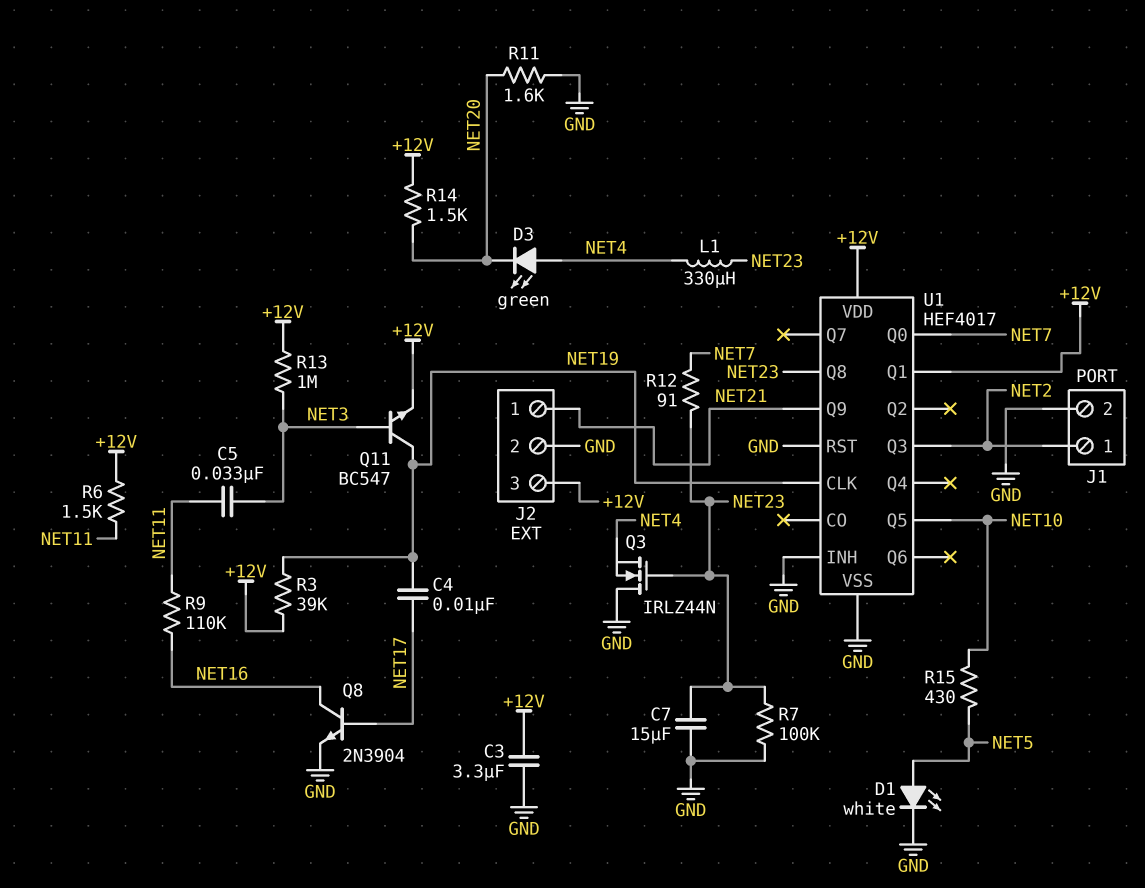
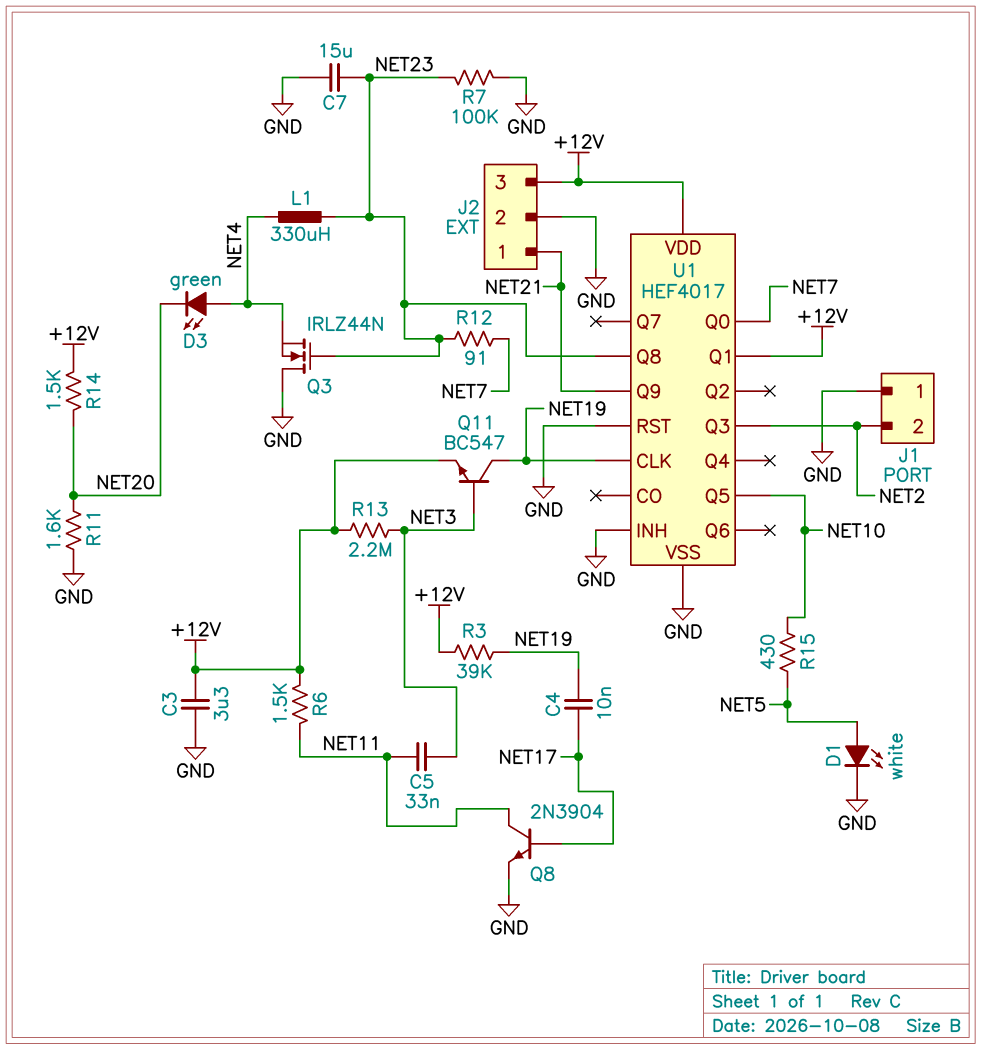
J1 pin 1: NET2 -> GND
J1 pin 2: GND -> NET2
Q8: NPN 2N3904 (B NET17, C NET16, E GND) -> NPN 2N3904 (B NET17, C NET11, E GND)
R9: 110k (NET11, NET16) -> none
R13: 1M (+12V, NET3) -> 2.2M (+12V, NET3)

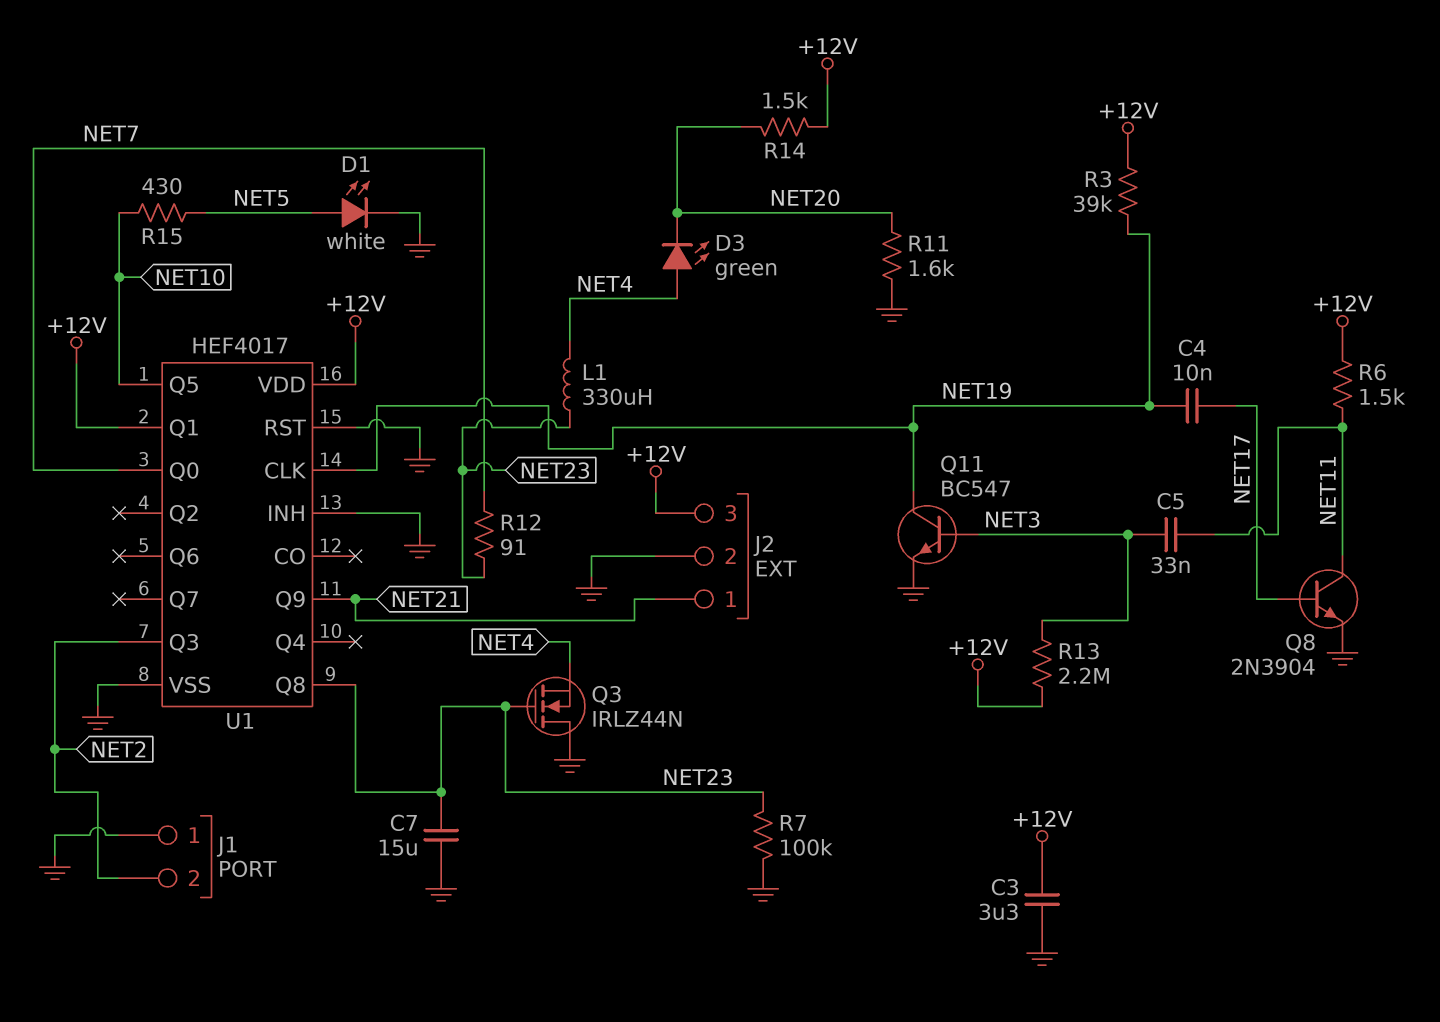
Q11: NPN BC547 (B NET3, C NET19, E +12V) -> NPN BC547 (B NET3, C NET19, E GND)

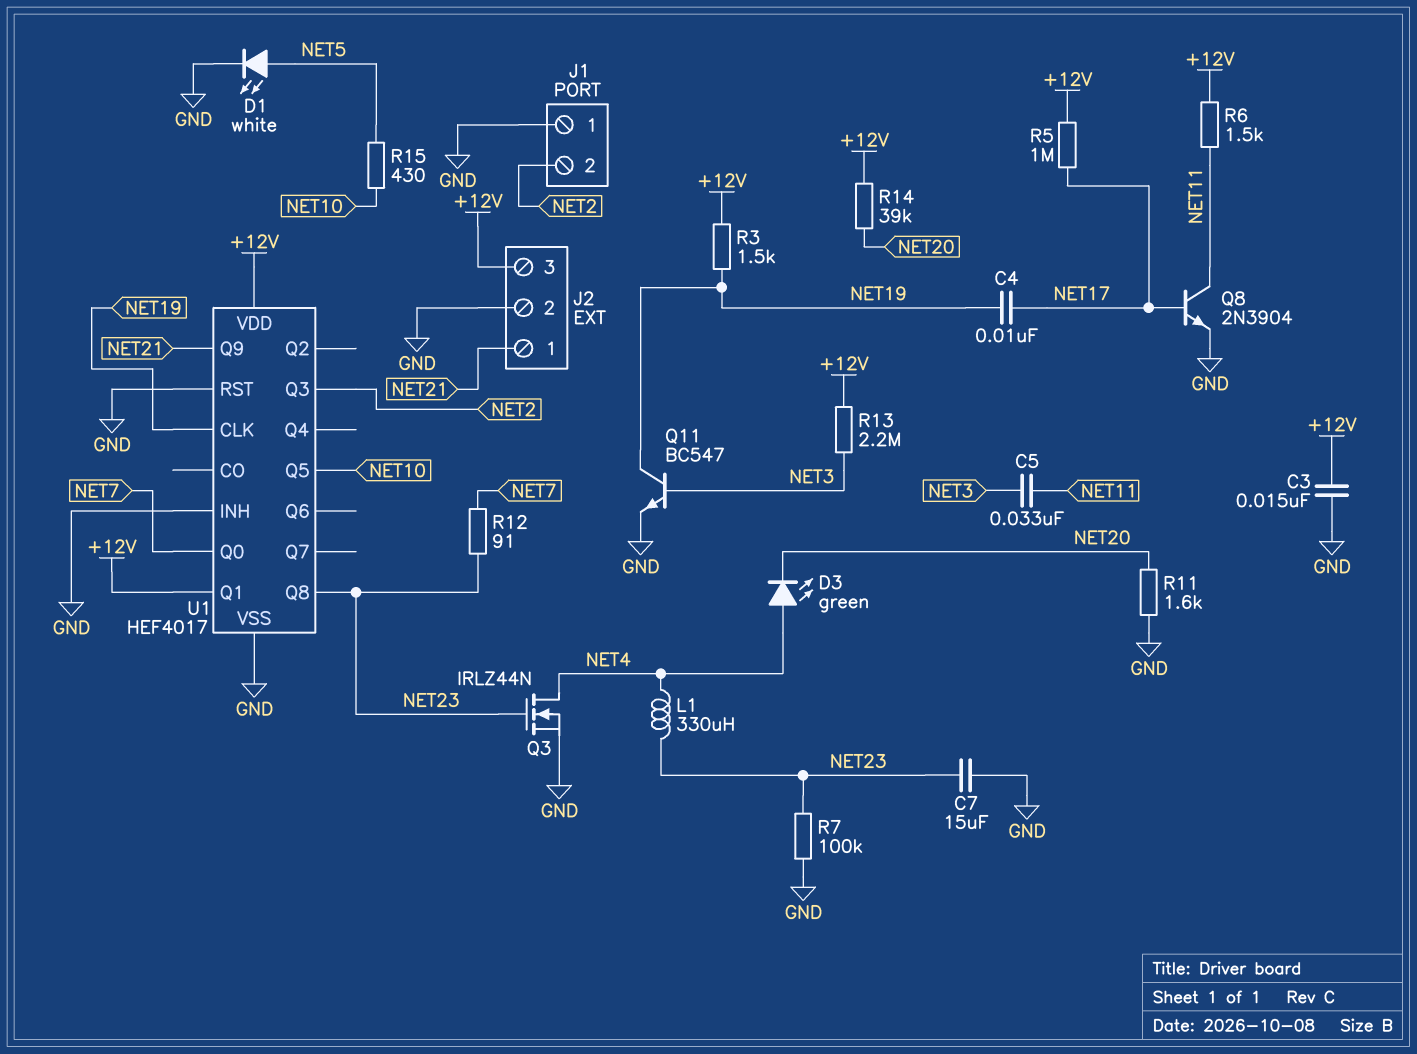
C3: 3.3uF (+12V, GND) -> 15nF (+12V, GND)
Q3: NMOS IRLZ44N (G NET23, D GND, S NET4) -> NMOS IRLZ44N (G NET23, D NET4, S GND)
R3: 39k (+12V, NET19) -> 1.5k (+12V, NET19)
R5: none -> 1M (+12V, NET17)
R14: 1.5k (+12V, NET20) -> 39k (+12V, NET20)

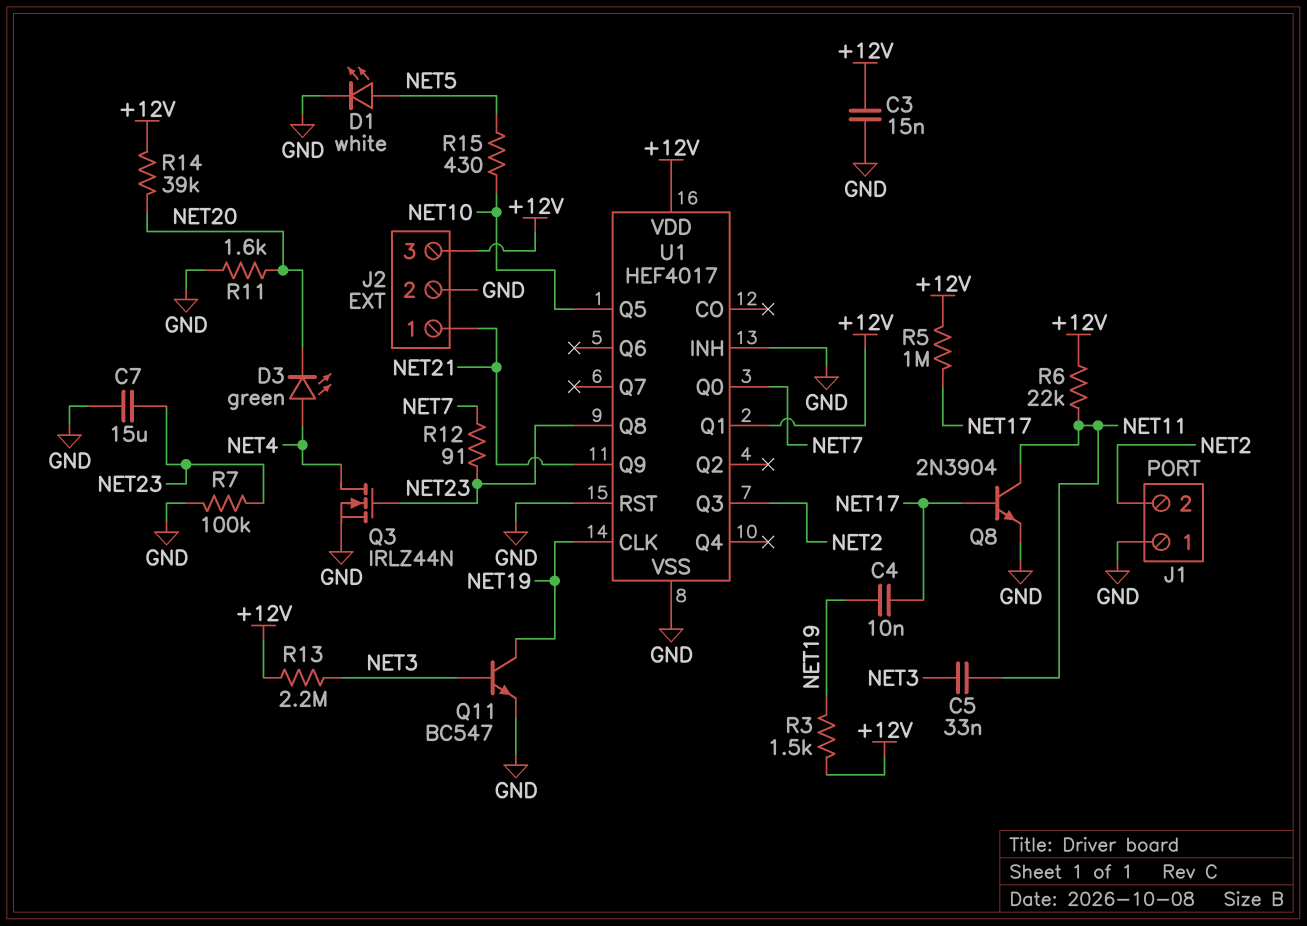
L1: 330uH (NET4, NET23) -> none
R6: 1.5k (+12V, NET11) -> 22k (+12V, NET11)

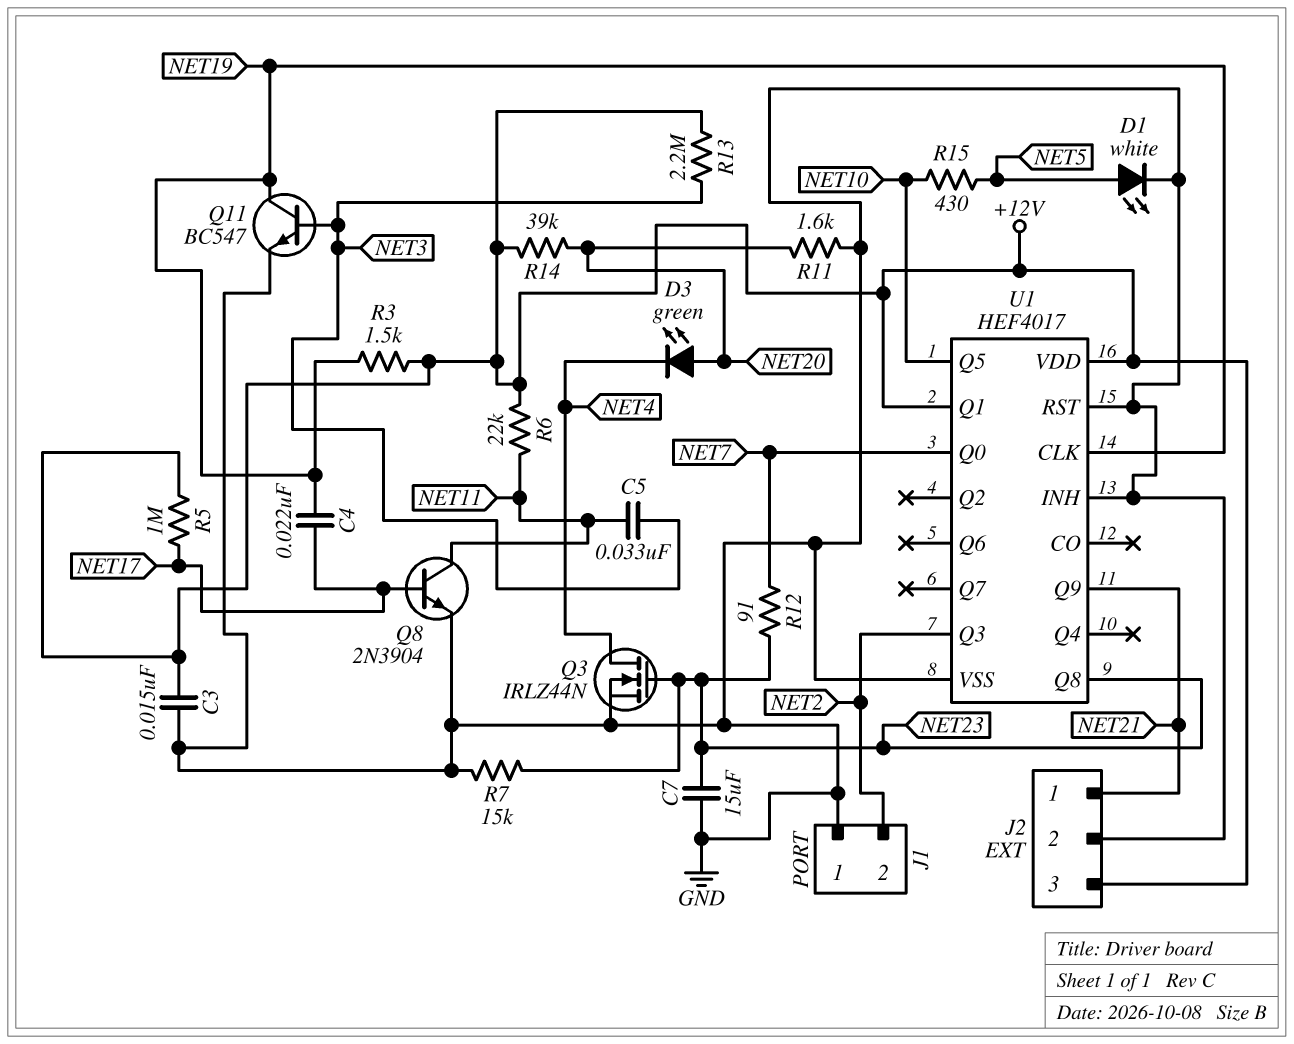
C4: 10nF (NET17, NET19) -> 22nF (NET17, NET19)
D3: LED green (A NET4, K NET20) -> LED green (A NET20, K NET4)
R7: 100k (GND, NET23) -> 15k (GND, NET23)

